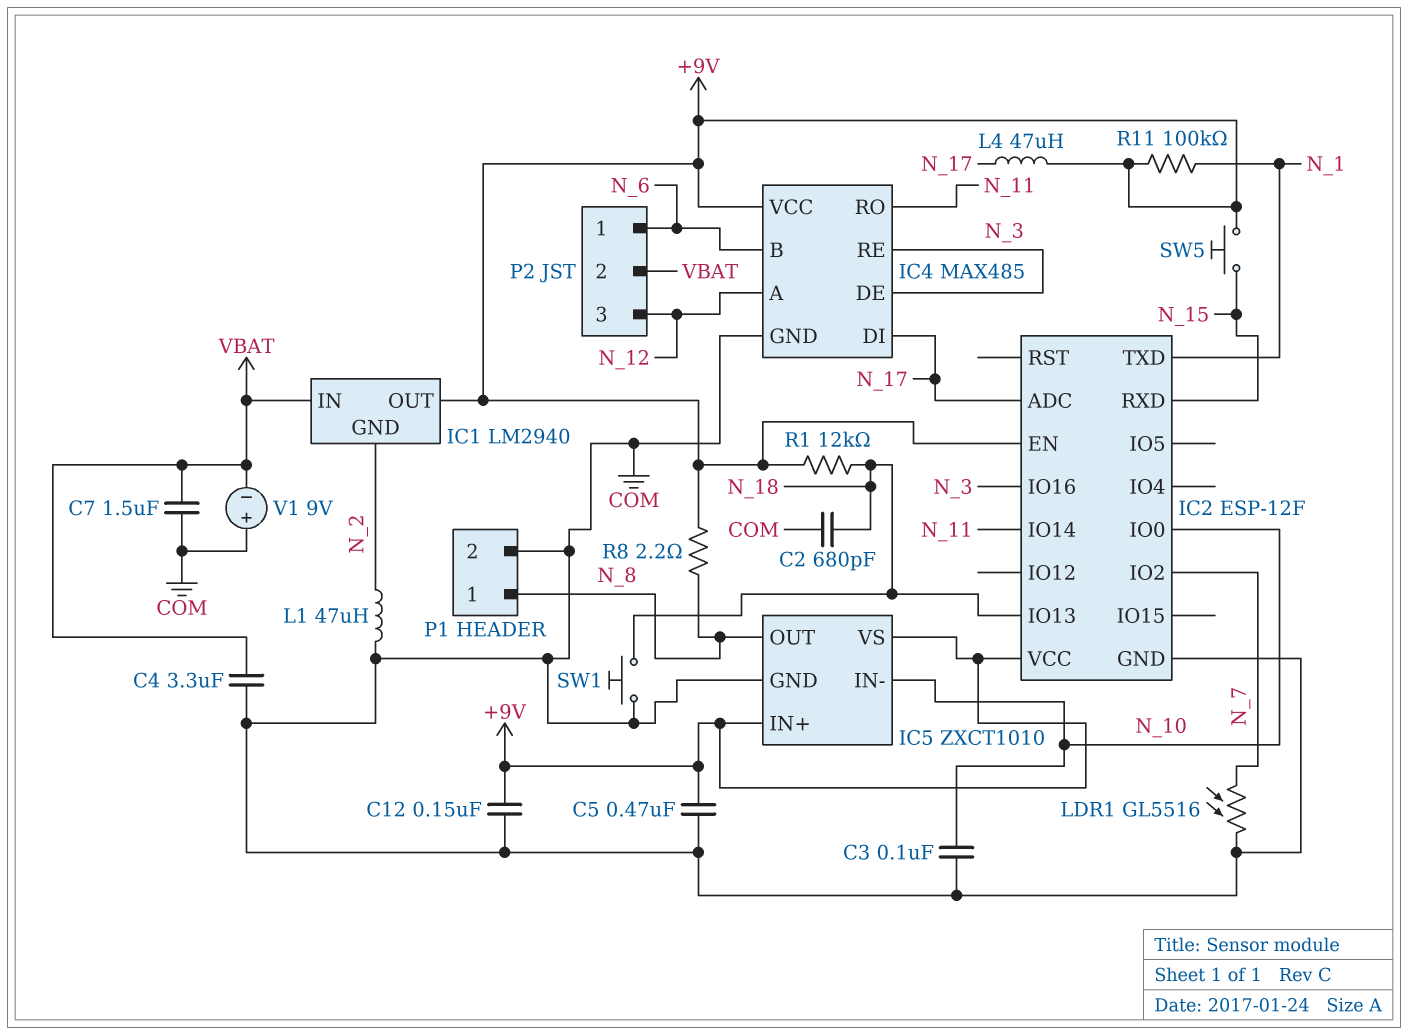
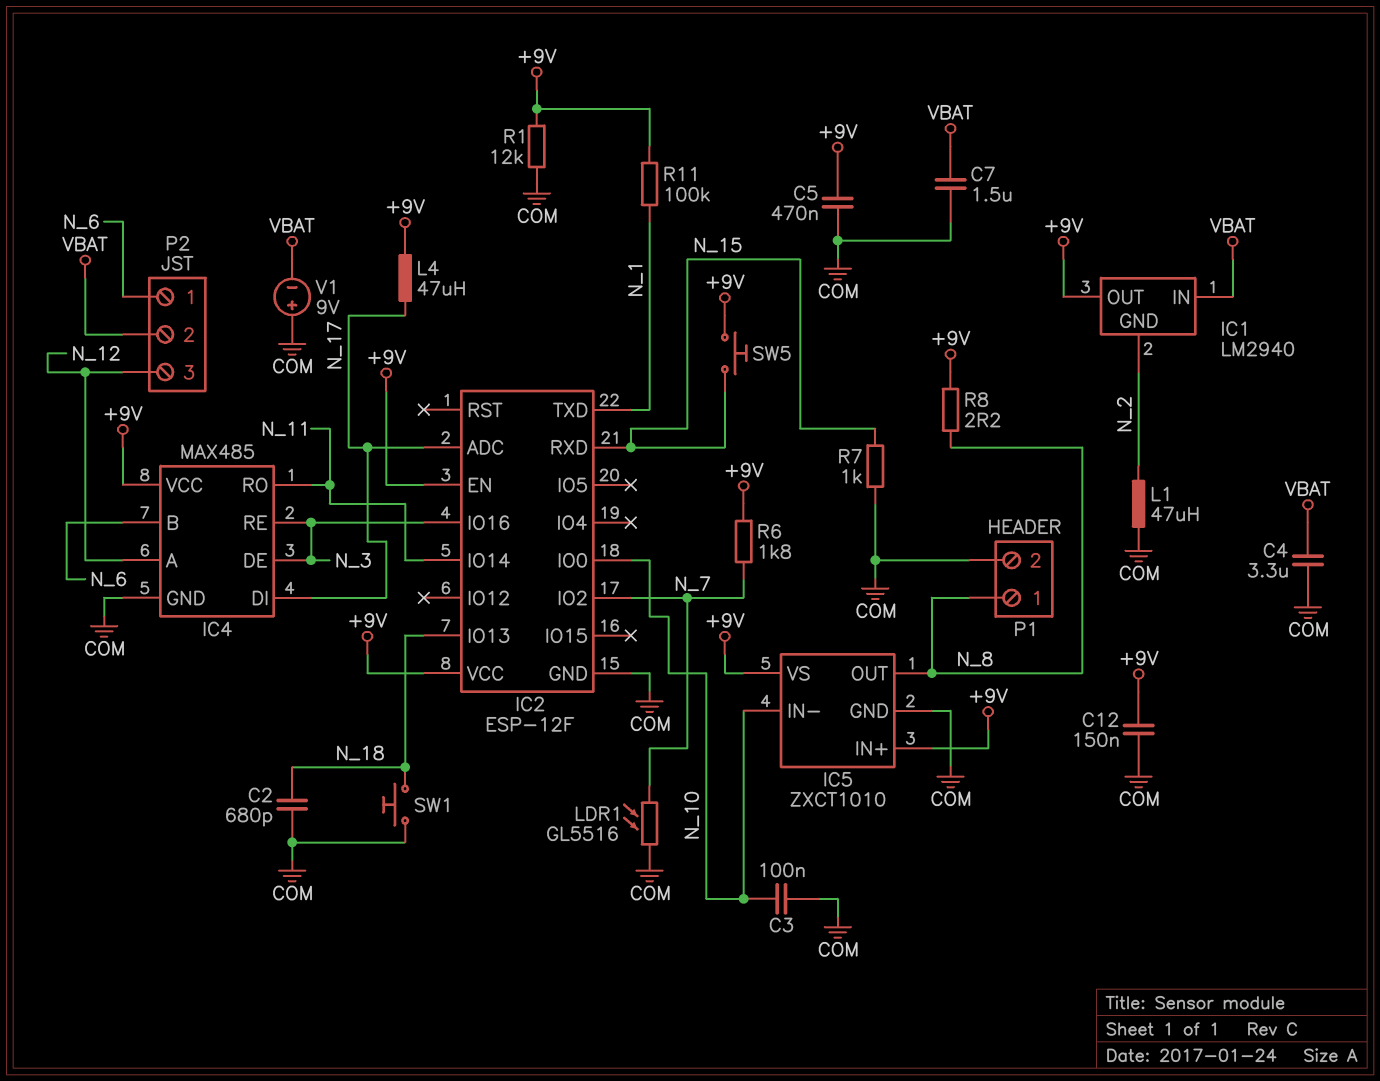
R1: 12k (+9V, N_18) -> 12k (+9V, COM)
R6: none -> 1.8k (+9V, N_7)
R7: none -> 1k (COM, N_15)

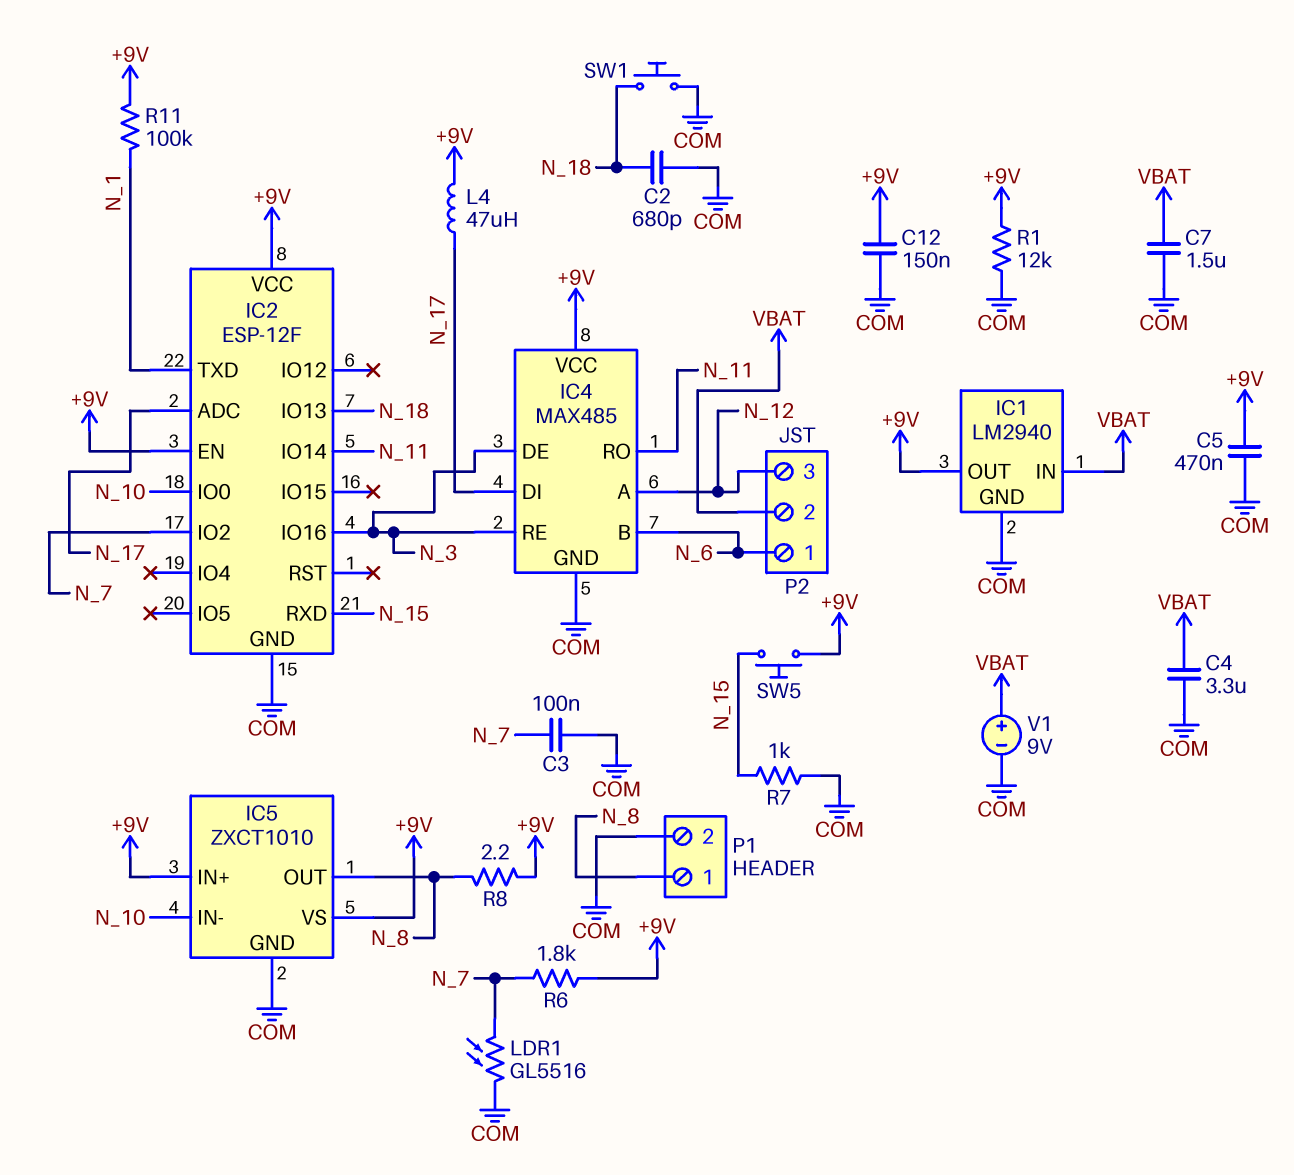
C3: 100nF (COM, N_10) -> 100nF (COM, N_7)
IC1 pin GND: N_2 -> COM
L1: 47uH (COM, N_2) -> none
V1: 9V (plus COM, minus VBAT) -> 9V (plus VBAT, minus COM)

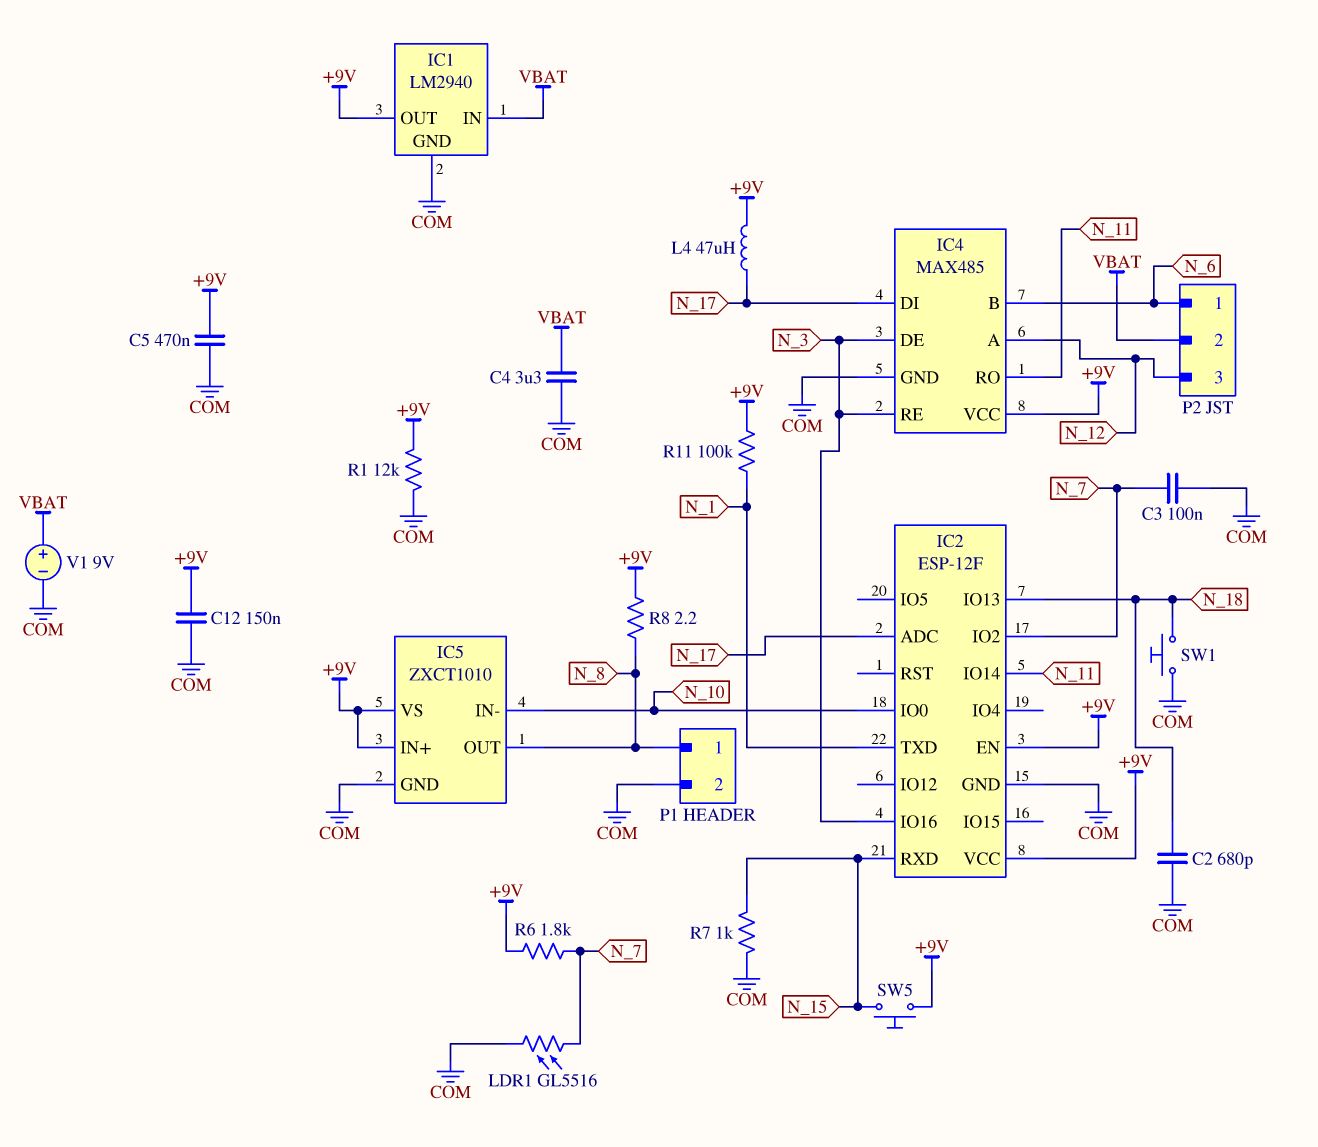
C7: 1.5uF (COM, VBAT) -> none

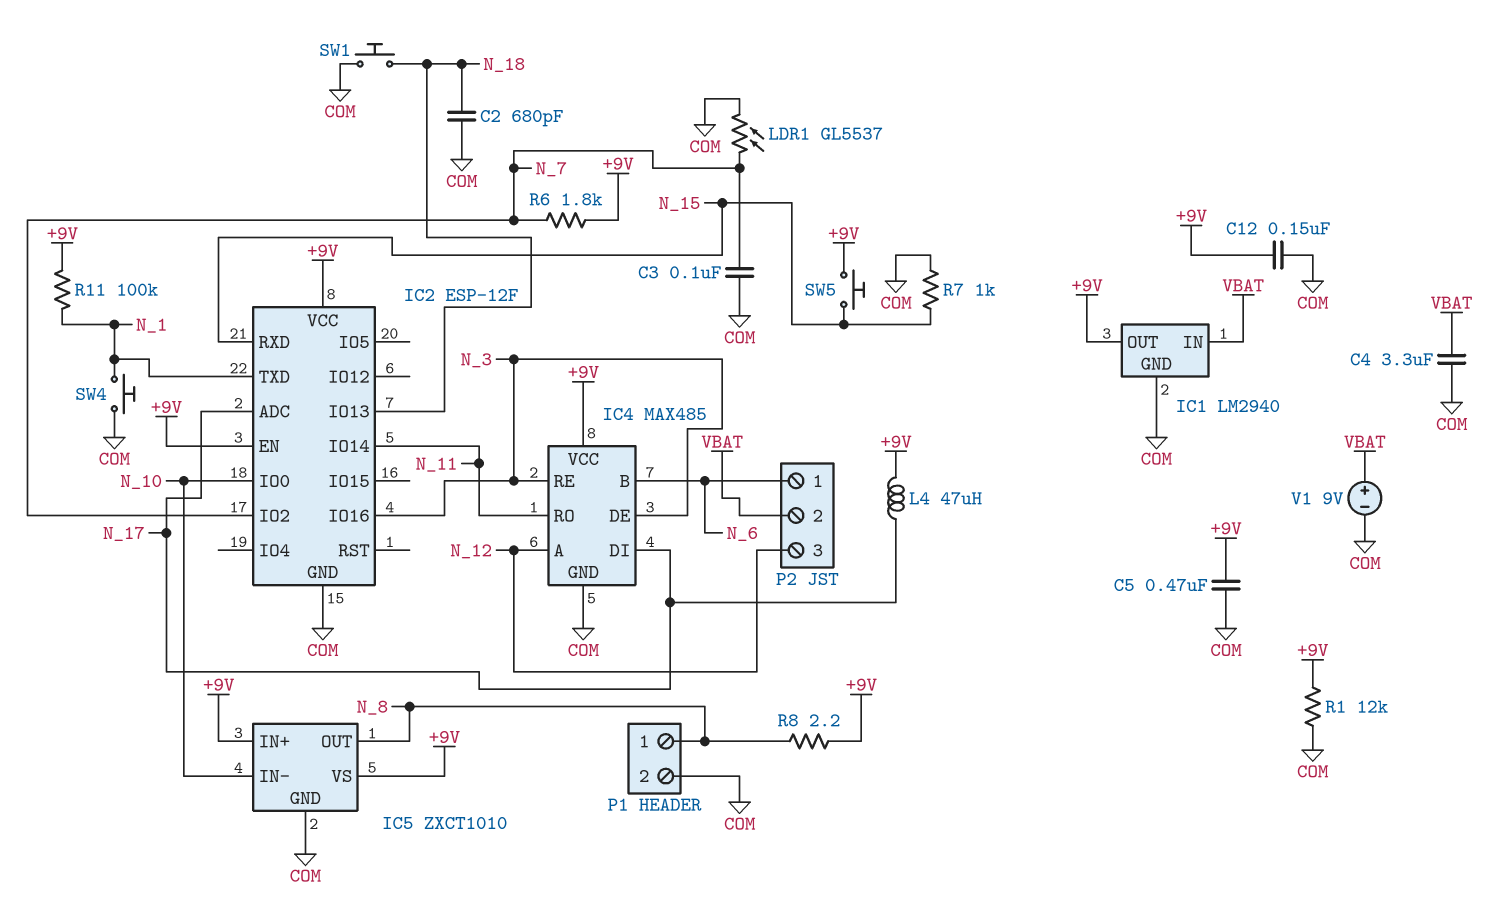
LDR1: GL5516 (COM, N_7) -> GL5537 (COM, N_7)
SW4: none -> button (COM, N_1)

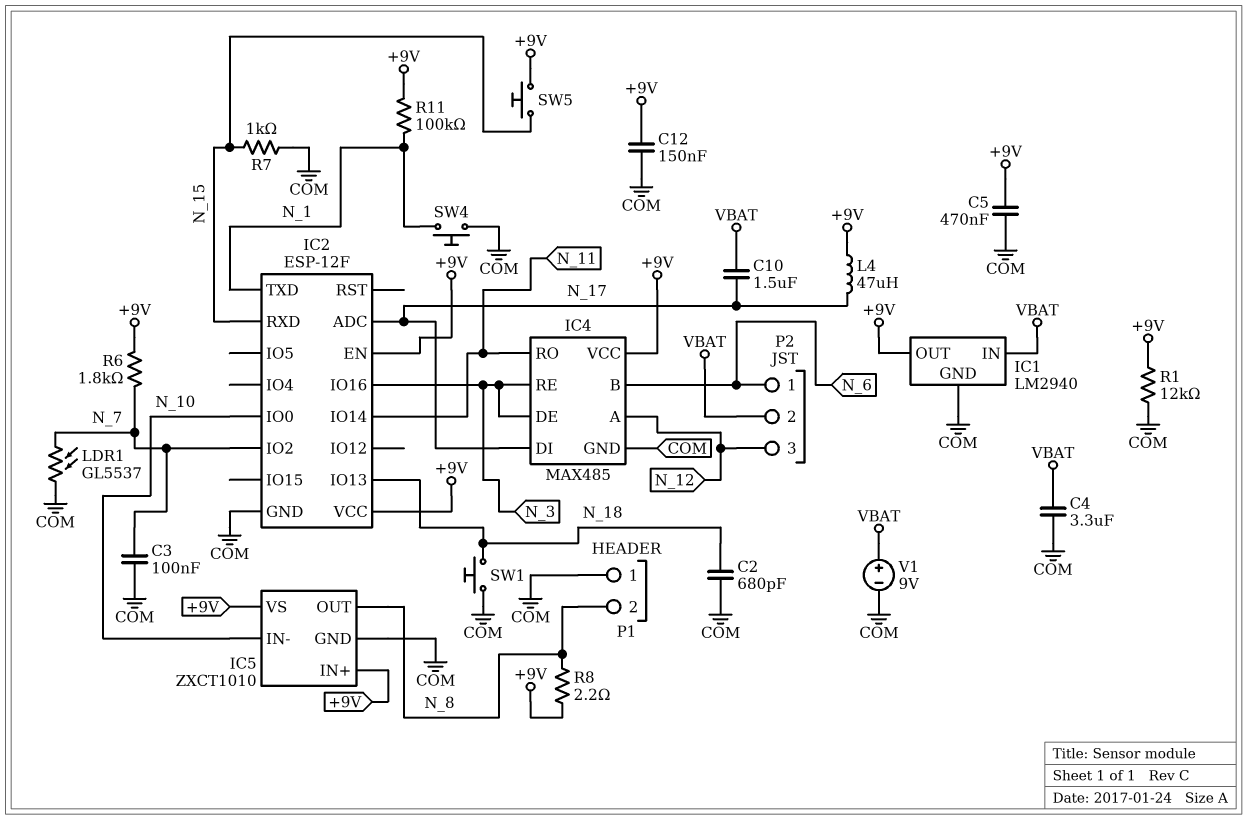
C10: none -> 1.5uF (N_17, VBAT)
P1 pin 1: N_8 -> COM
P1 pin 2: COM -> N_8

